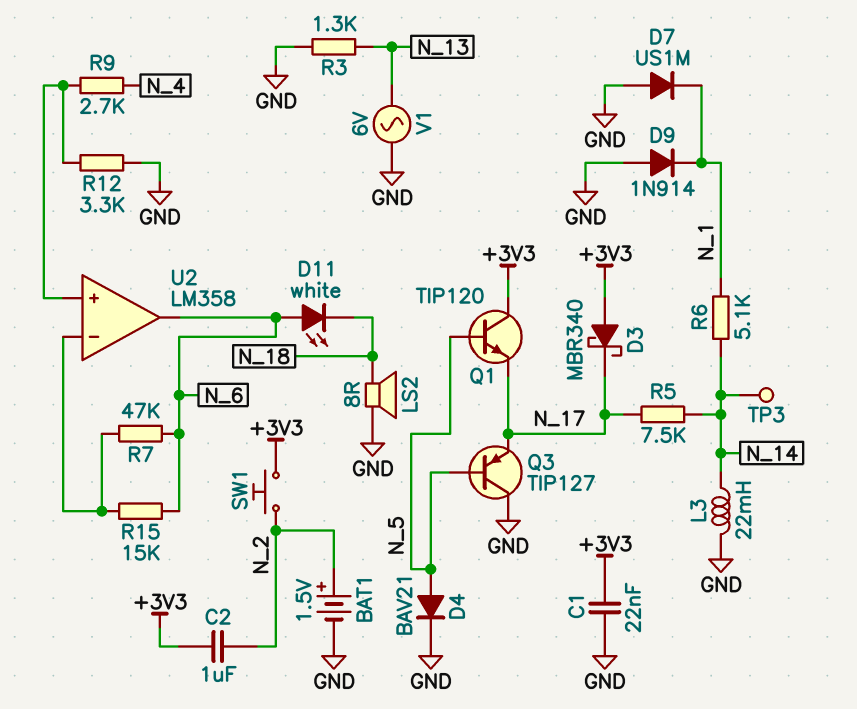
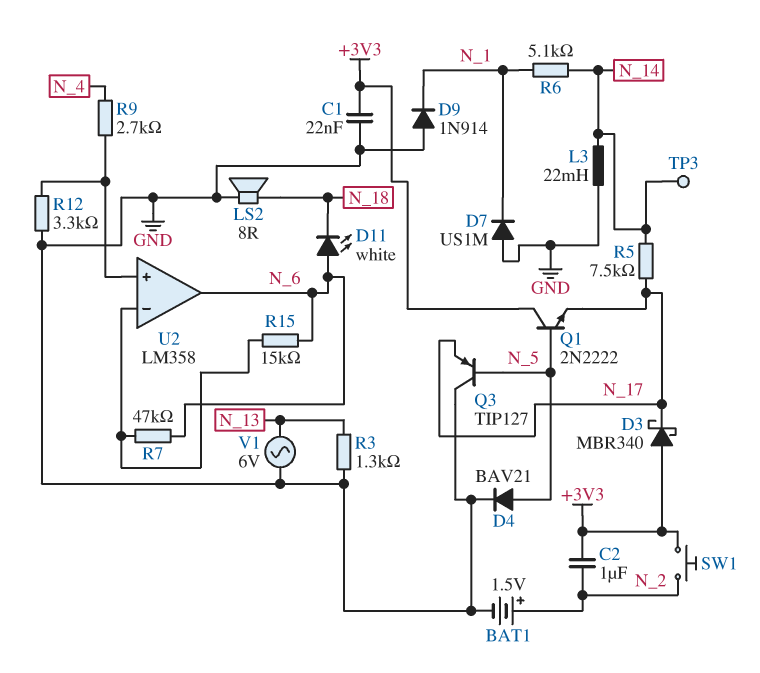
Q1: NPN TIP120 (B N_5, C +3V3, E N_17) -> NPN 2N2222 (B N_5, C +3V3, E N_17)

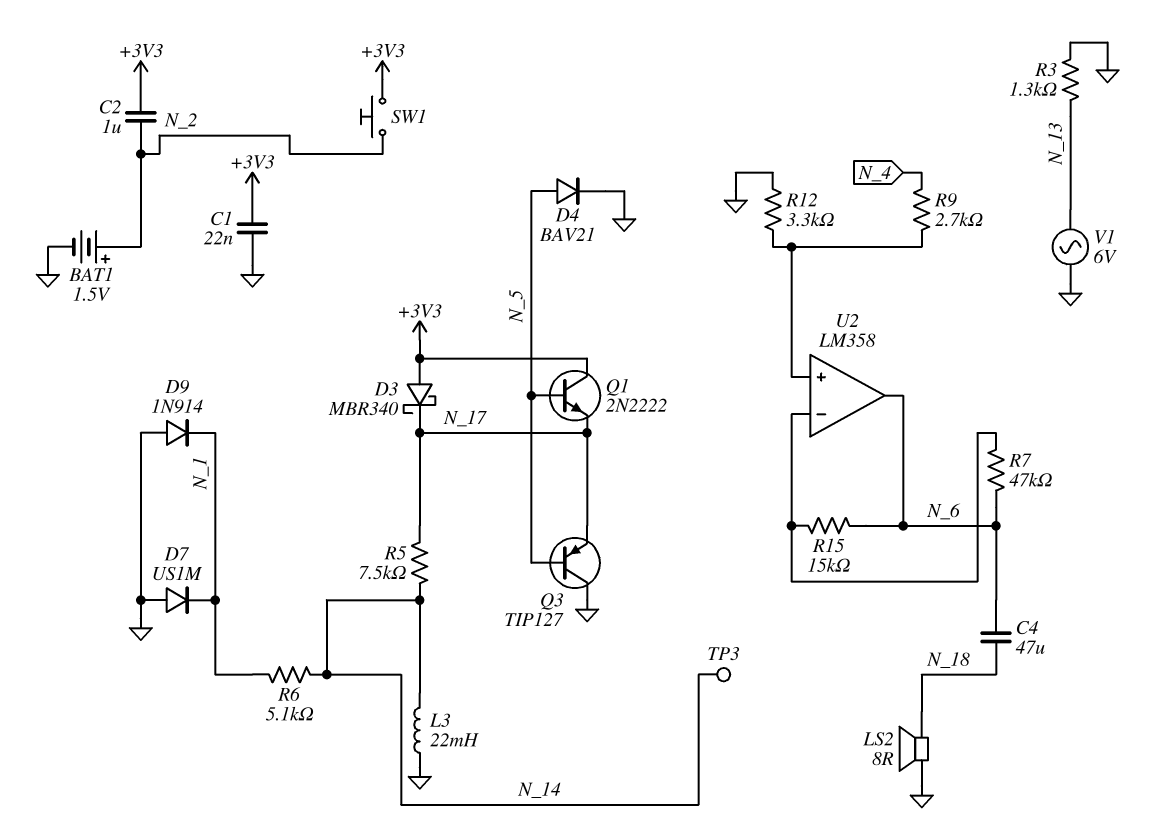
C4: none -> 47uF (N_6, N_18)
D11: LED white (A N_6, K N_18) -> none

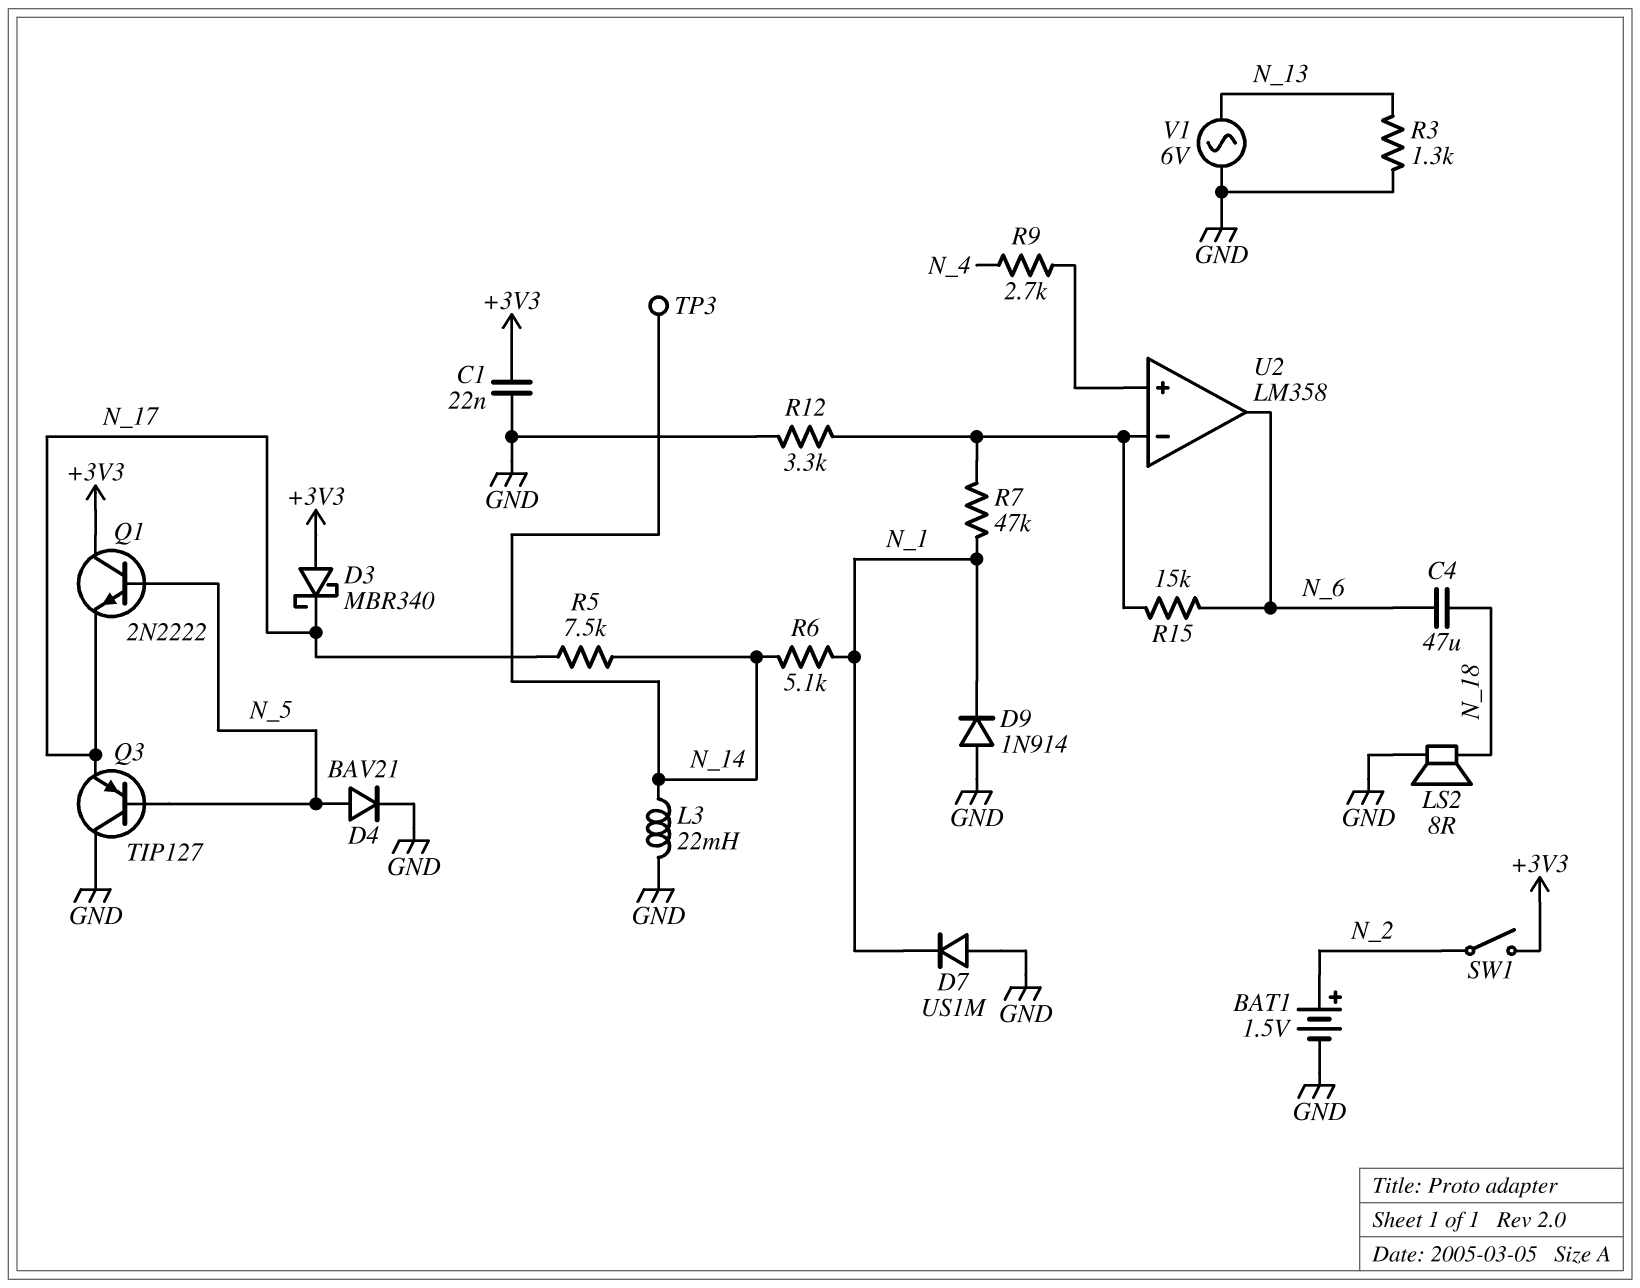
C2: 1uF (+3V3, N_2) -> none
R7: 47k (N_6, U2/in-) -> 47k (N_1, U2/in-)
R12: 3.3k (GND, U2/in+) -> 3.3k (GND, U2/in-)
SW1: button (+3V3, N_2) -> switch (+3V3, N_2)

